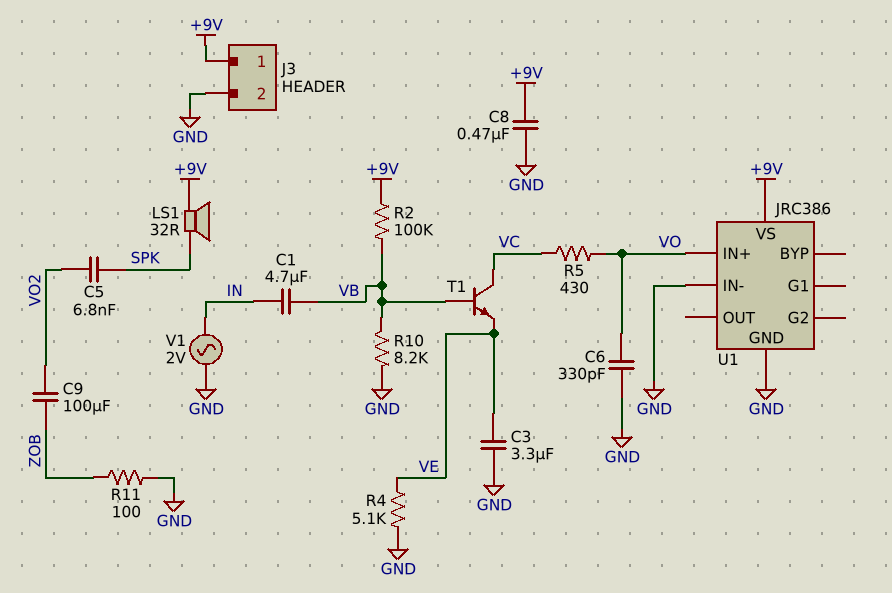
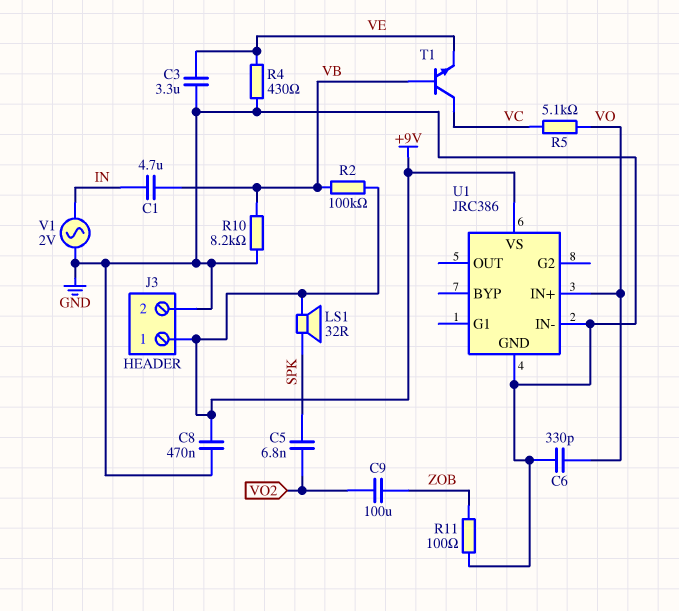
R4: 5.1k (GND, VE) -> 430 (GND, VE)
R5: 430 (VC, VO) -> 5.1k (VC, VO)

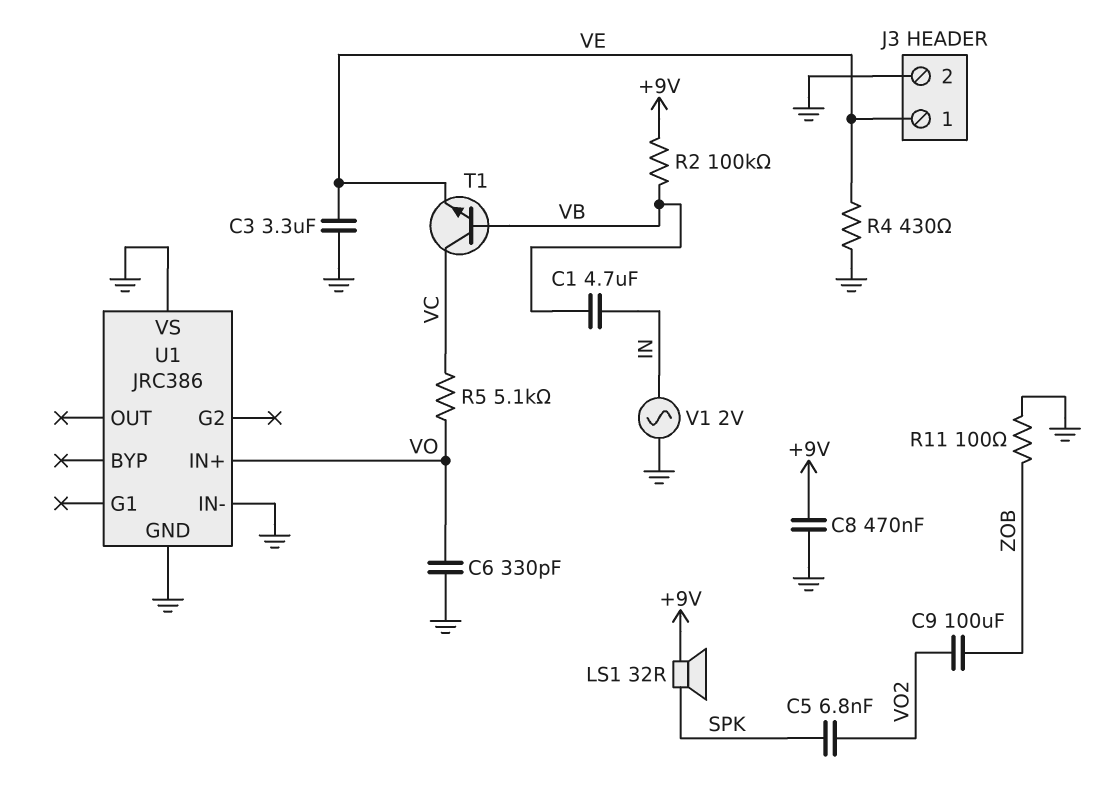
J3 pin 1: +9V -> VE
R10: 8.2k (GND, VB) -> none
U1 pin VS: +9V -> GND

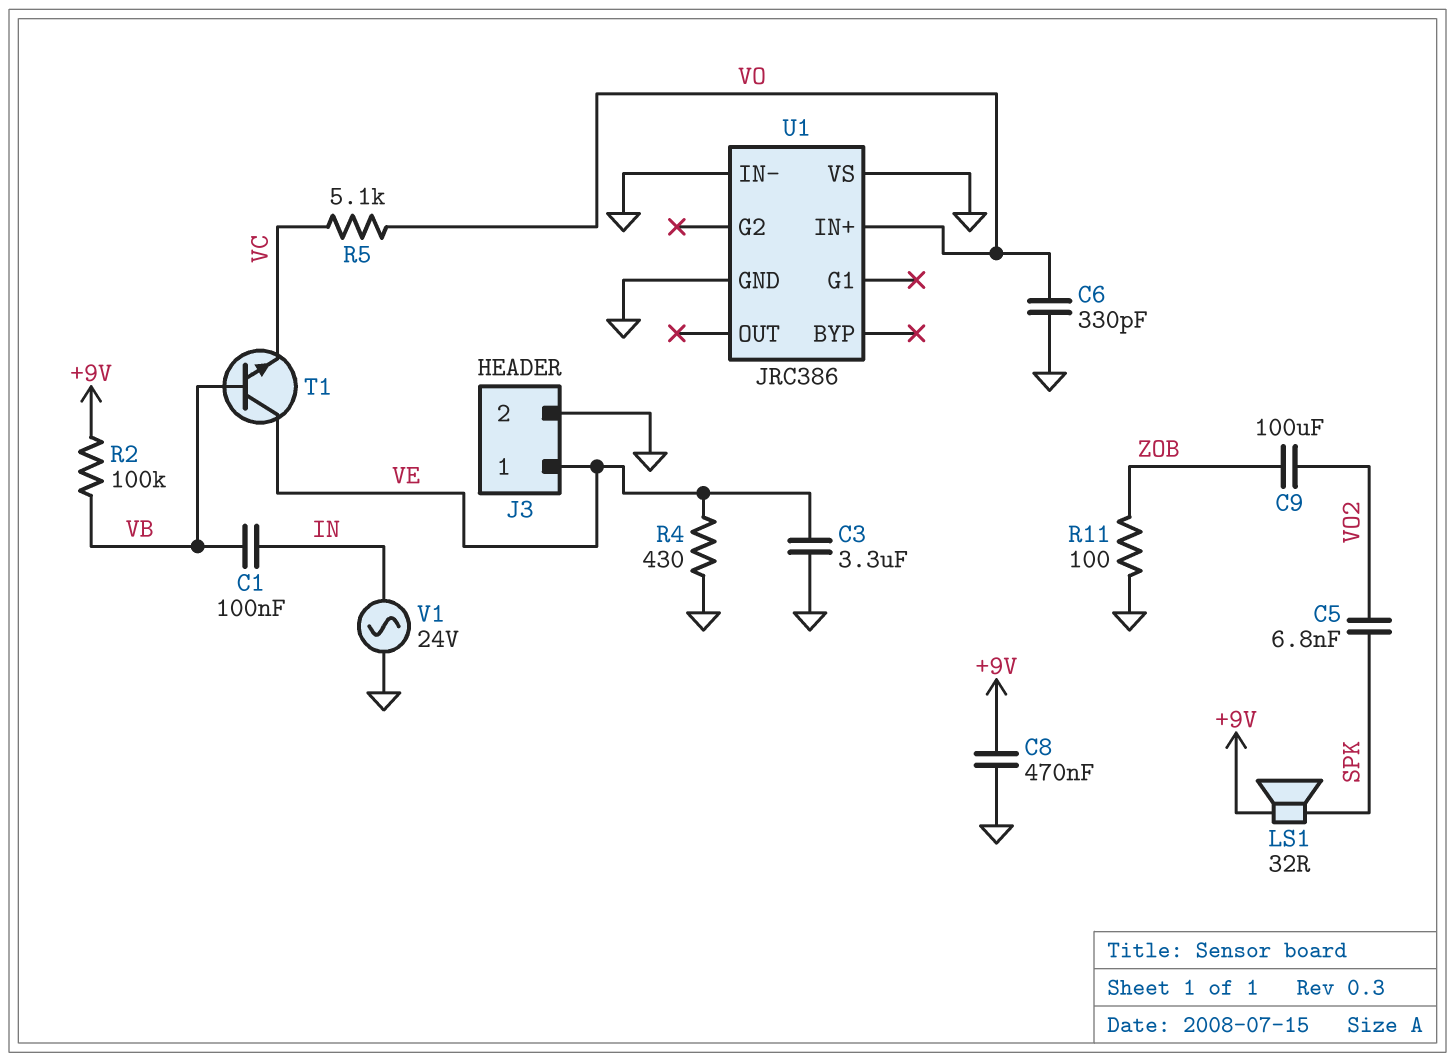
C1: 4.7uF (IN, VB) -> 100nF (IN, VB)
T1: NPN (B VB, C VC, E VE) -> NPN (B VB, C VE, E VC)
V1: AC 2V (GND, IN) -> AC 24V (GND, IN)

